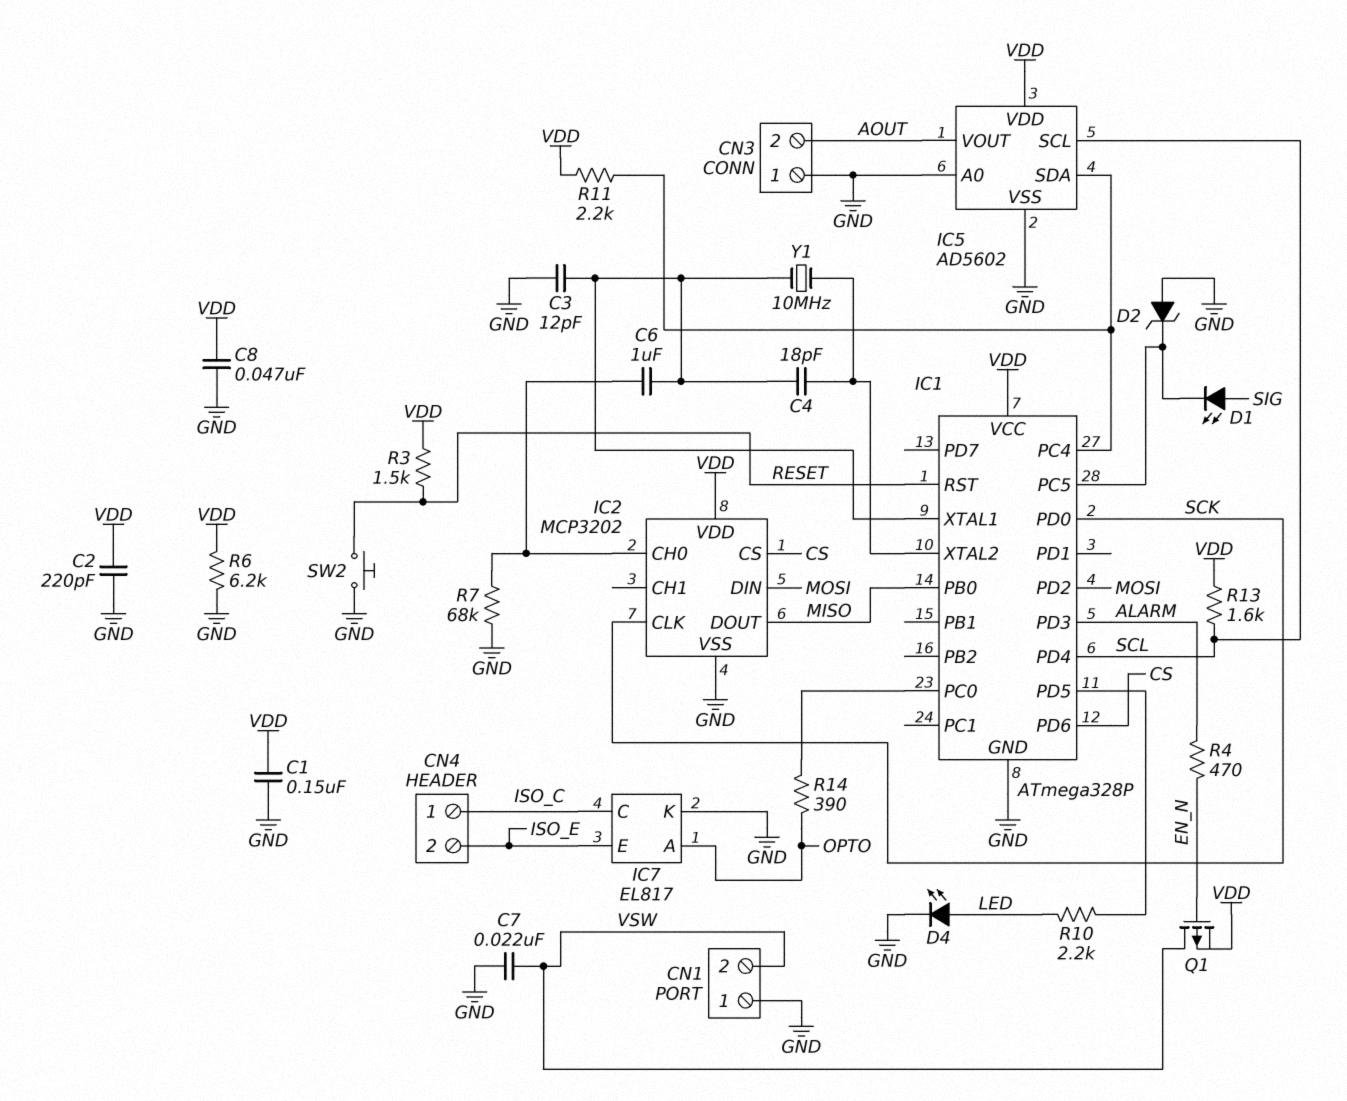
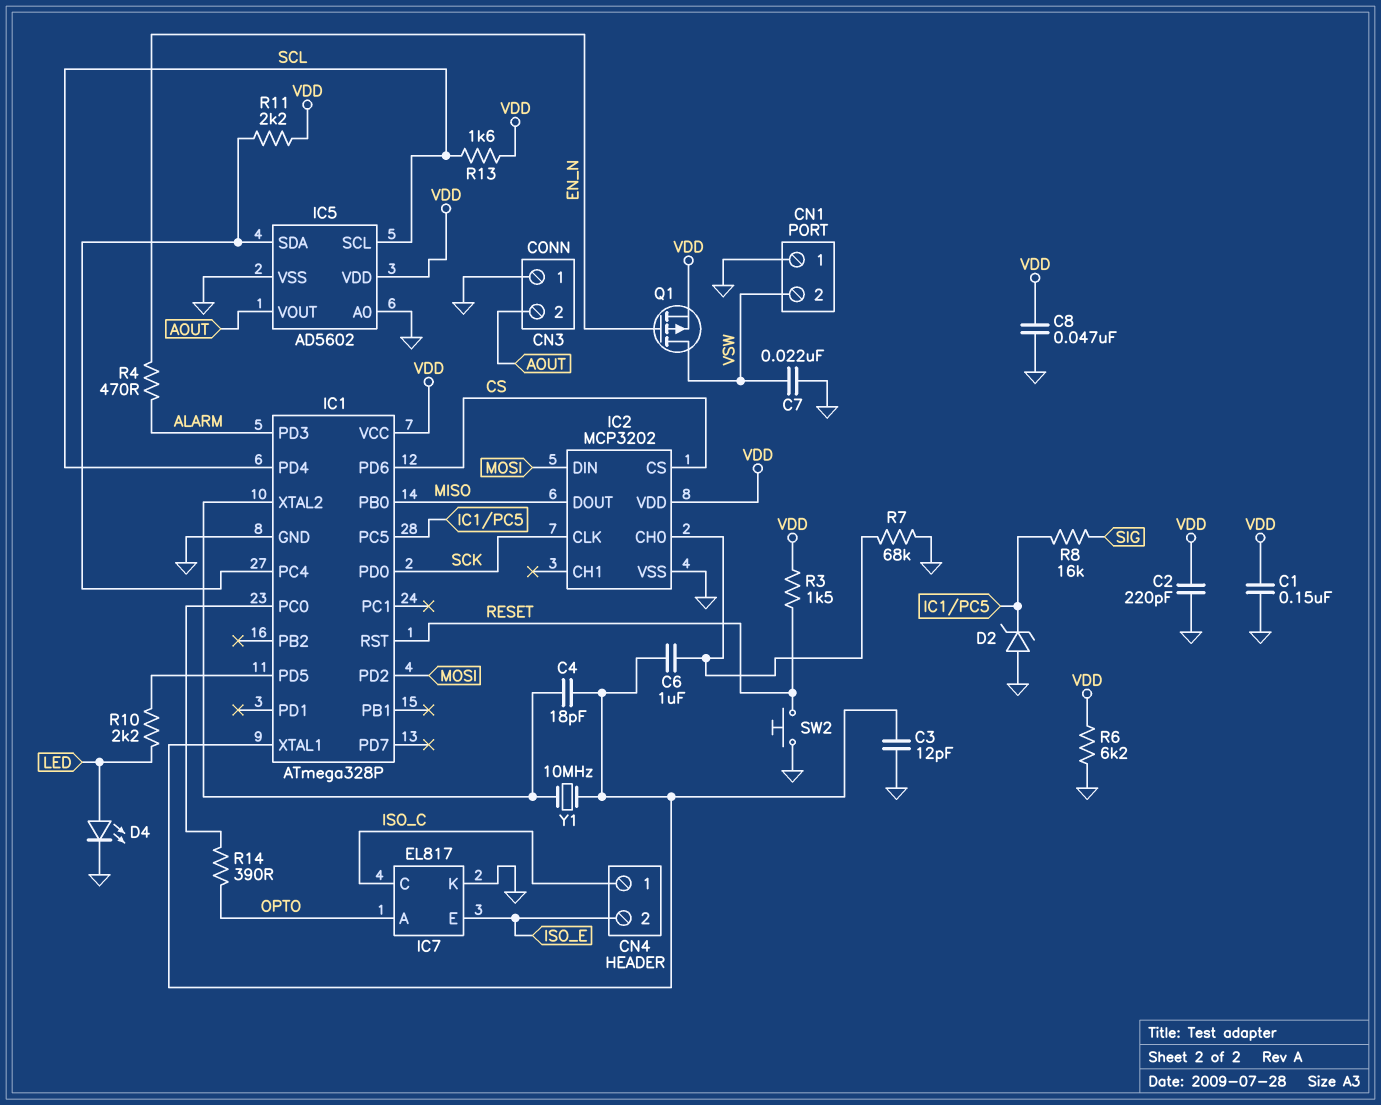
D1: LED (A SIG, K IC1/PC5) -> none
R8: none -> 16k (IC1/PC5, SIG)

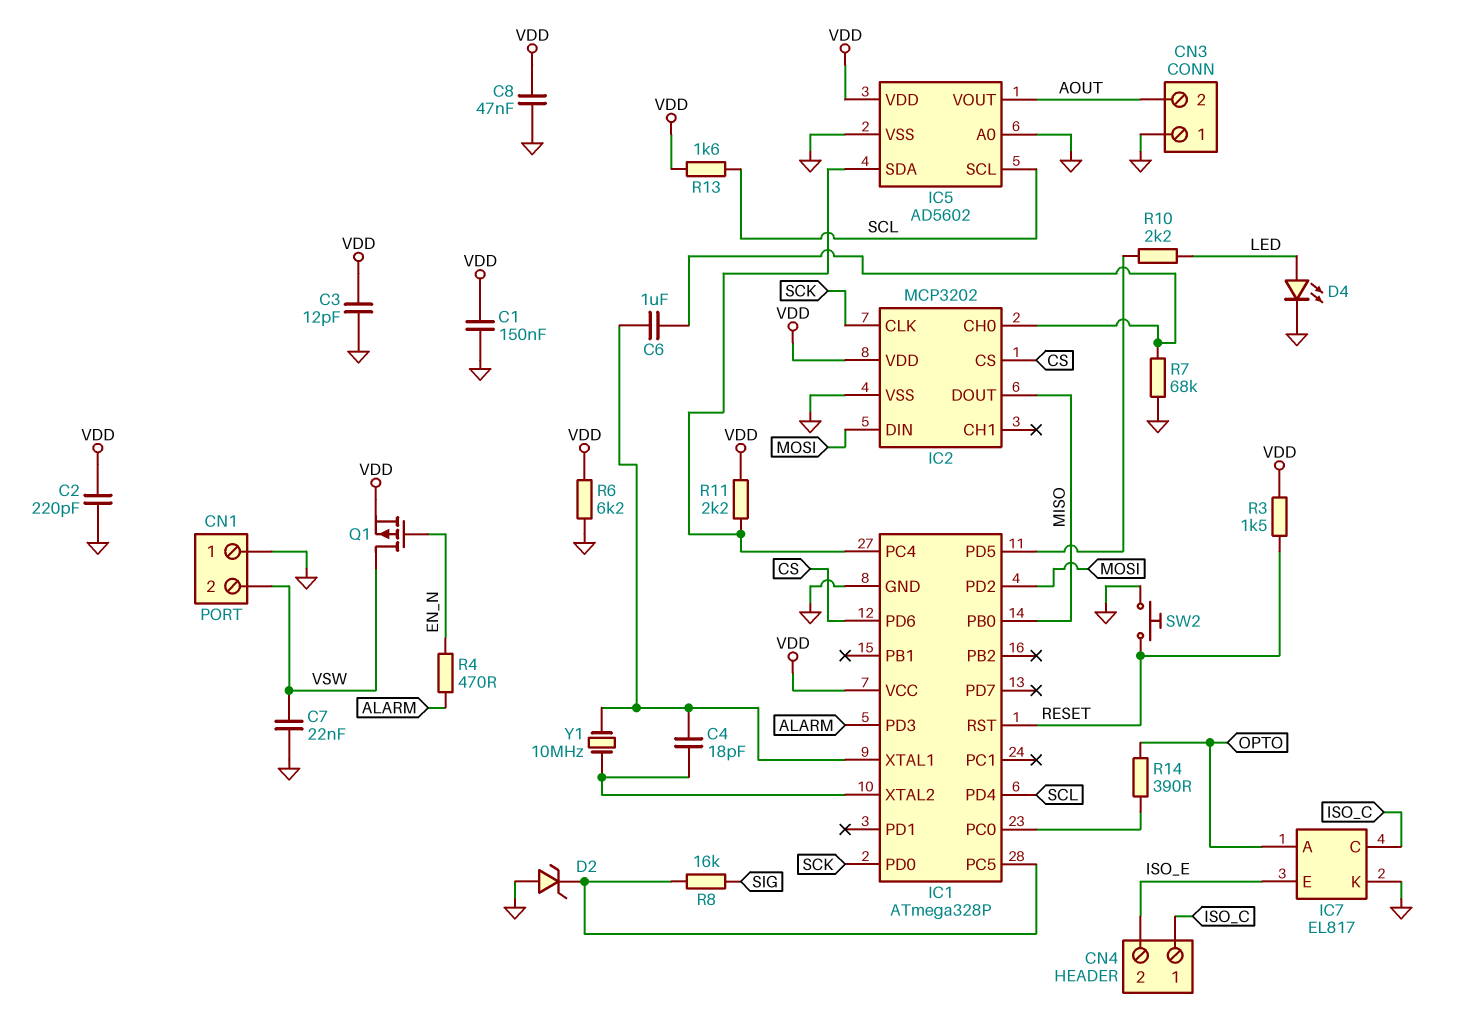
C3: 12pF (GND, IC1/XTAL1) -> 12pF (GND, VDD)

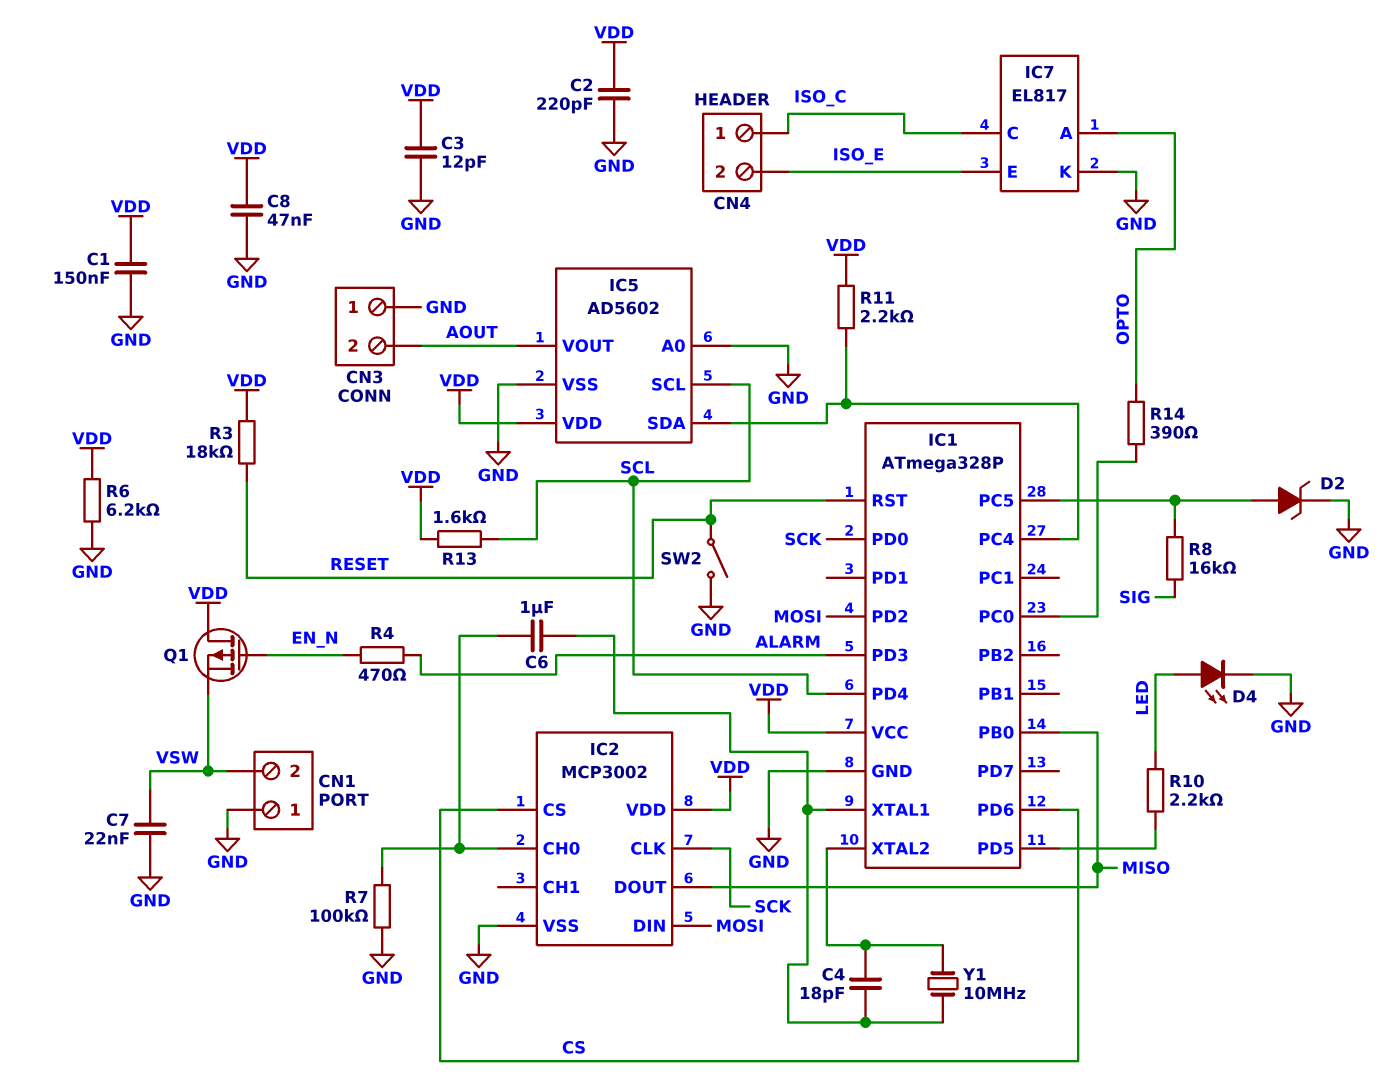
D2: zener (A GND, K IC1/PC5) -> zener (A IC1/PC5, K GND)
IC2: MCP3202 -> MCP3002
Q1: PMOS (G EN_N, D VSW, S VDD) -> PMOS (G EN_N, D VDD, S VSW)
R3: 1.5k (RESET, VDD) -> 18k (RESET, VDD)
R7: 68k (GND, IC2/CH0) -> 100k (GND, IC2/CH0)
SW2: button (GND, RESET) -> switch (GND, RESET)

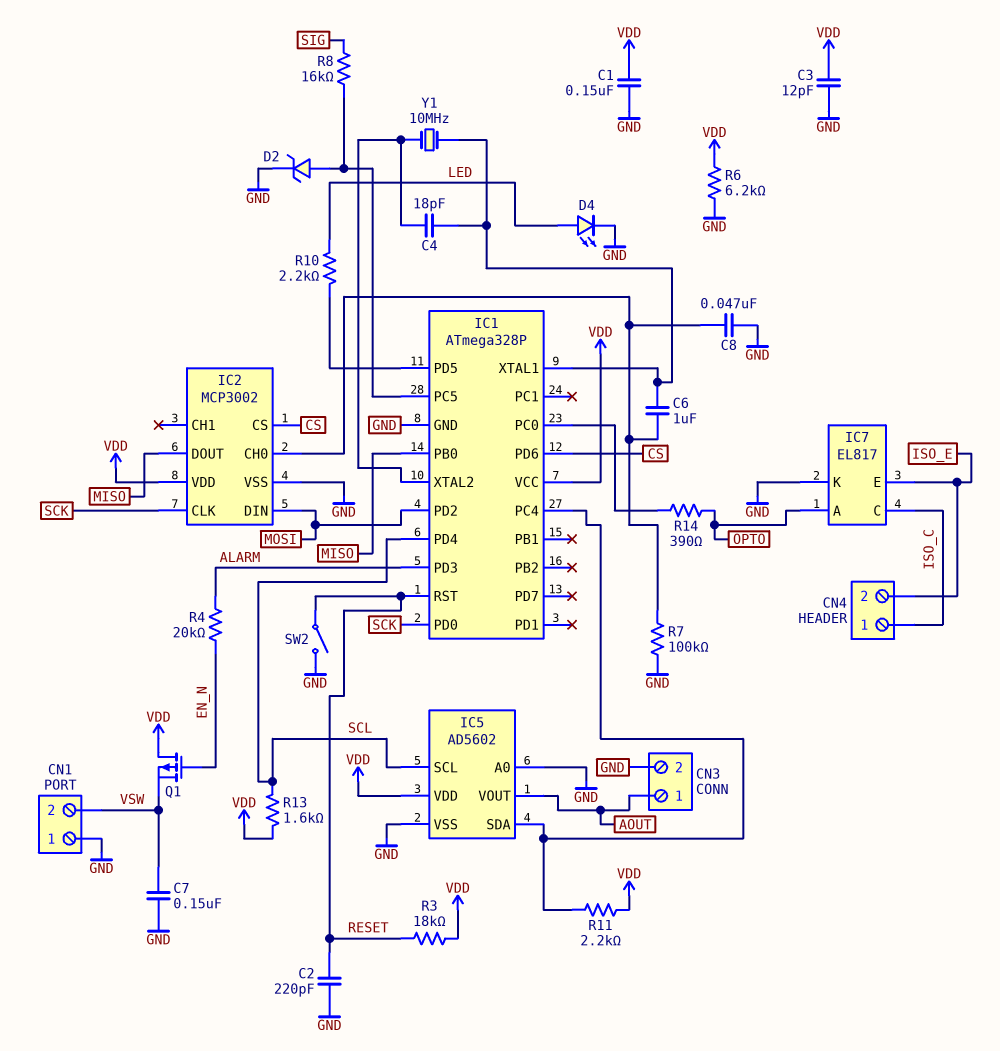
C2: 220pF (GND, VDD) -> 220pF (GND, RESET)
C7: 22nF (GND, VSW) -> 150nF (GND, VSW)
C8: 47nF (GND, VDD) -> 47nF (GND, IC2/CH0)
CN3 pin 1: GND -> AOUT
CN3 pin 2: AOUT -> GND
R4: 470 (ALARM, EN_N) -> 20k (ALARM, EN_N)

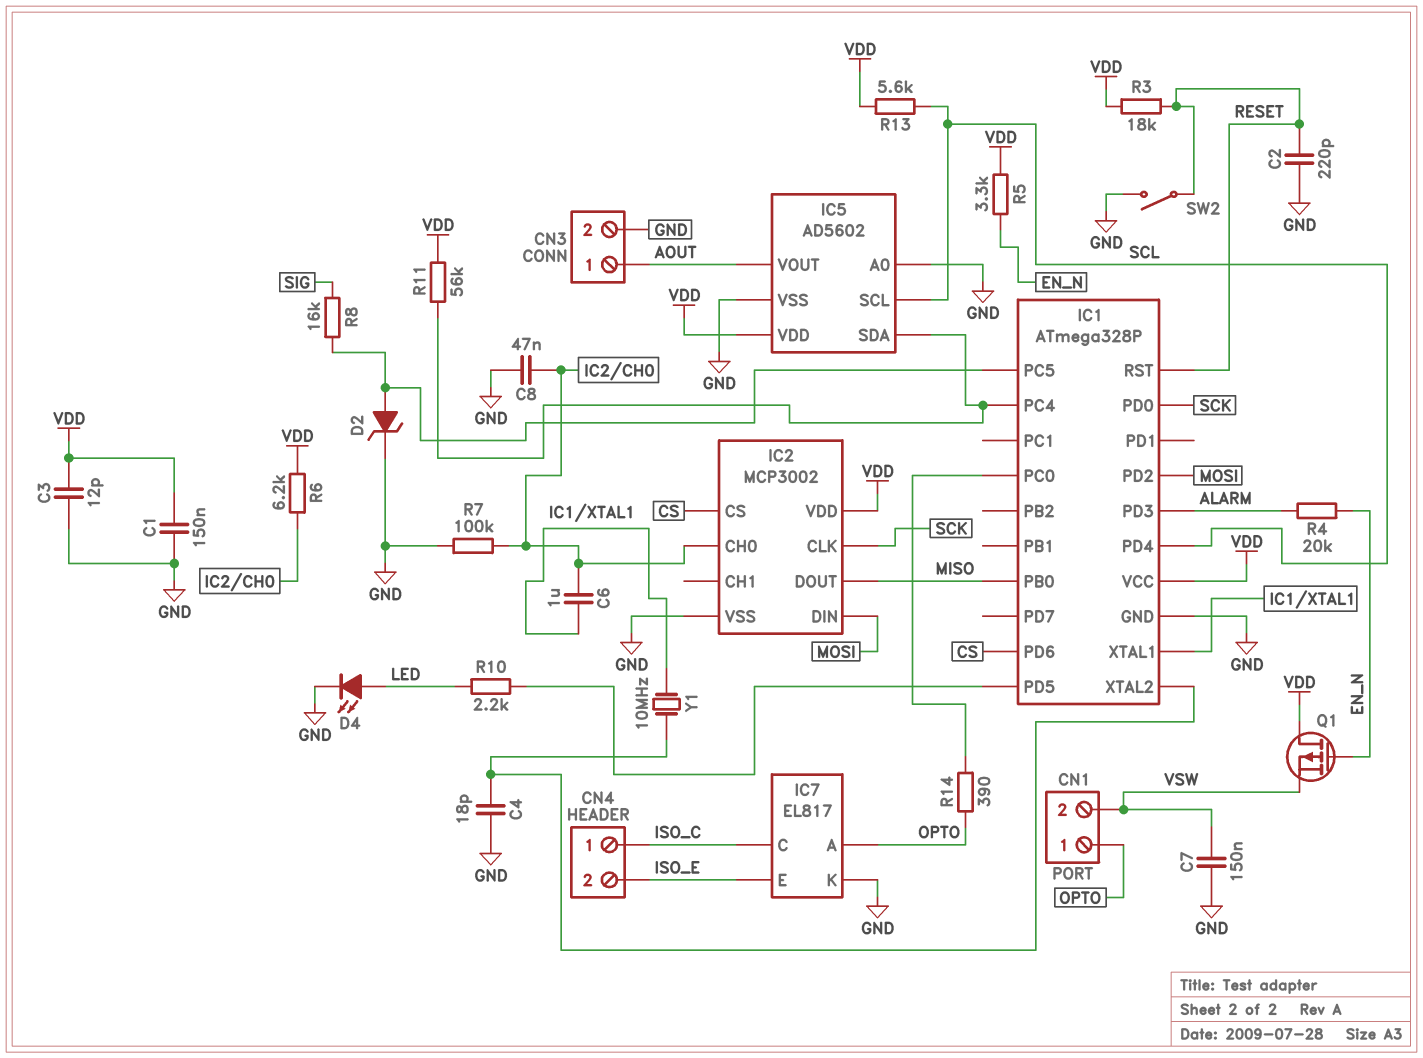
C4: 18pF (IC1/XTAL1, IC1/XTAL2) -> 18pF (GND, IC1/XTAL2)
CN1 pin 1: GND -> OPTO
R5: none -> 3.3k (EN_N, VDD)
R6: 6.2k (GND, VDD) -> 6.2k (IC2/CH0, VDD)
R11: 2.2k (IC1/PC4, VDD) -> 56k (IC1/PC4, VDD)
R13: 1.6k (SCL, VDD) -> 5.6k (SCL, VDD)

